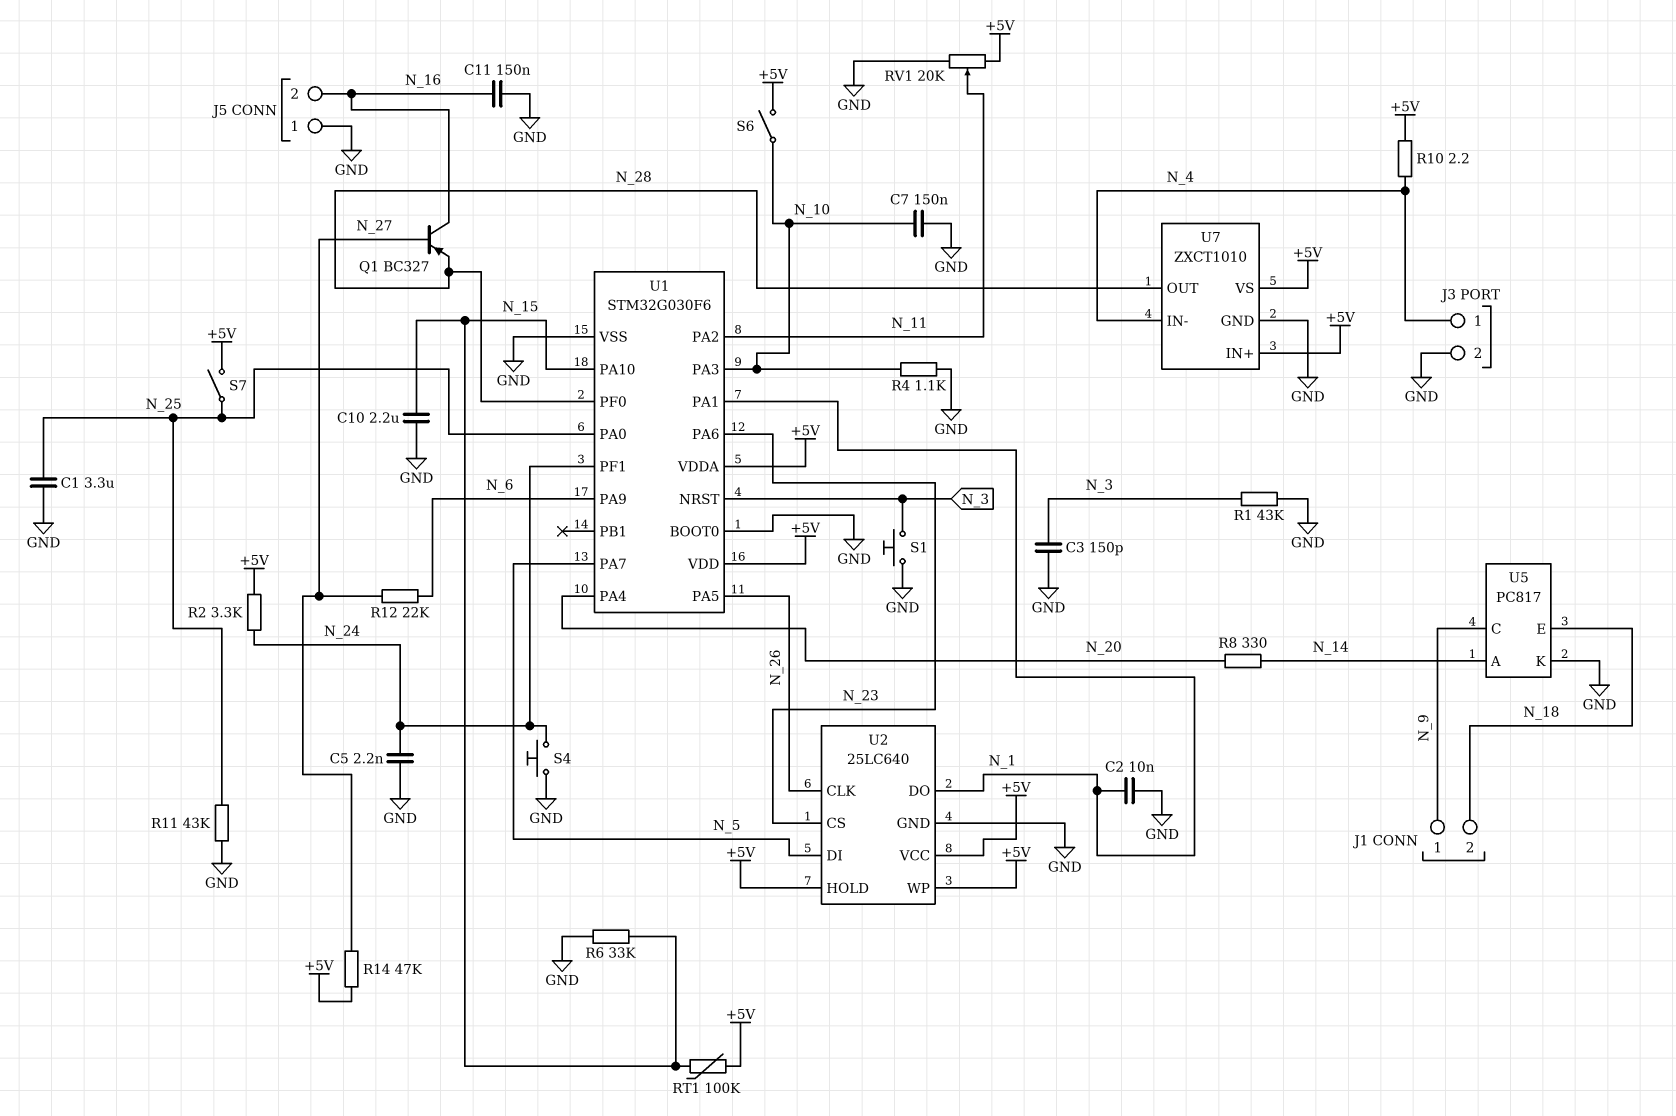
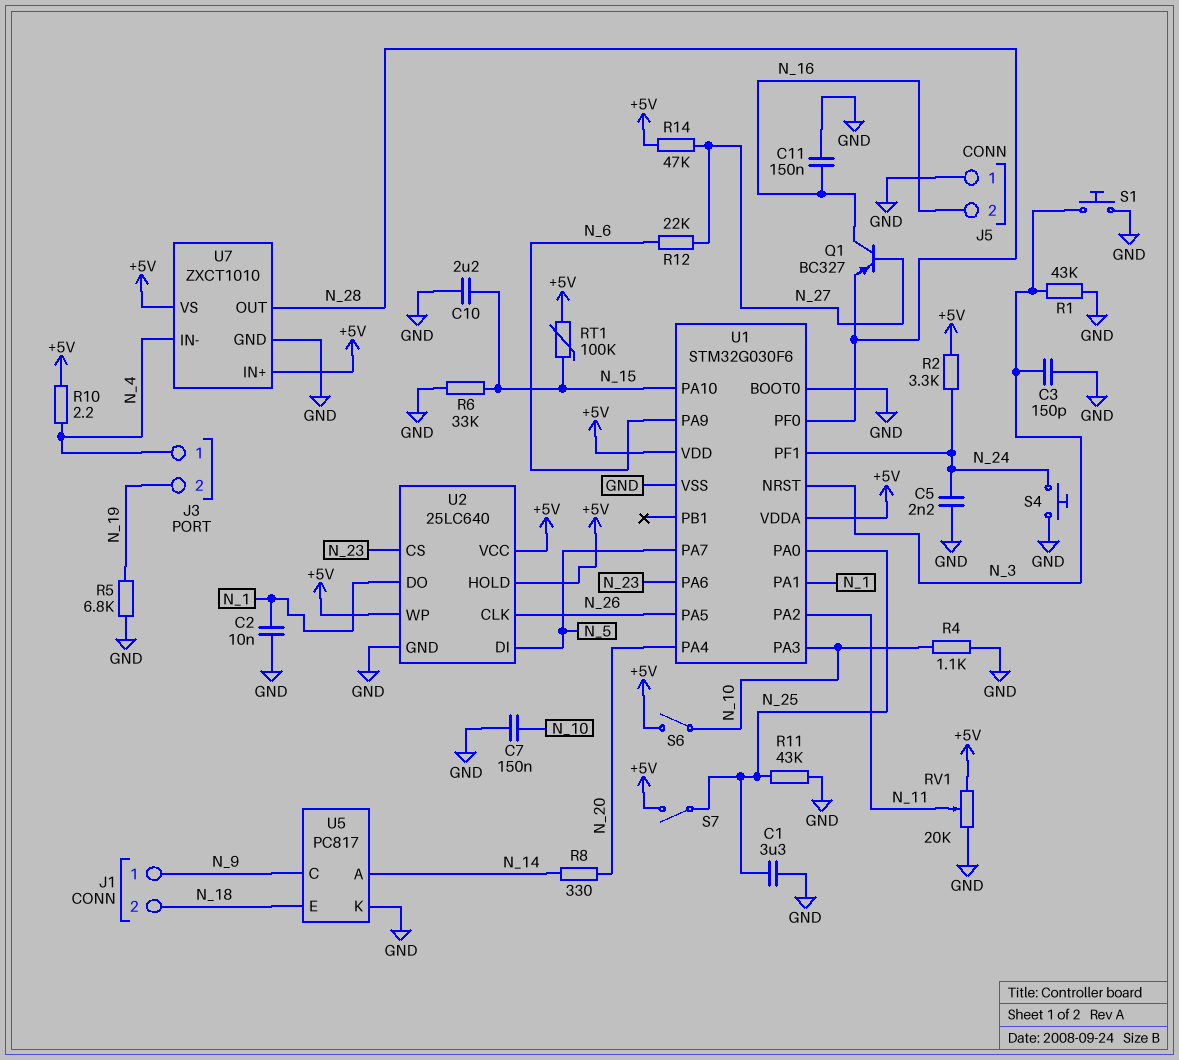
J3 pin 2: GND -> N_19
R5: none -> 6.8k (GND, N_19)

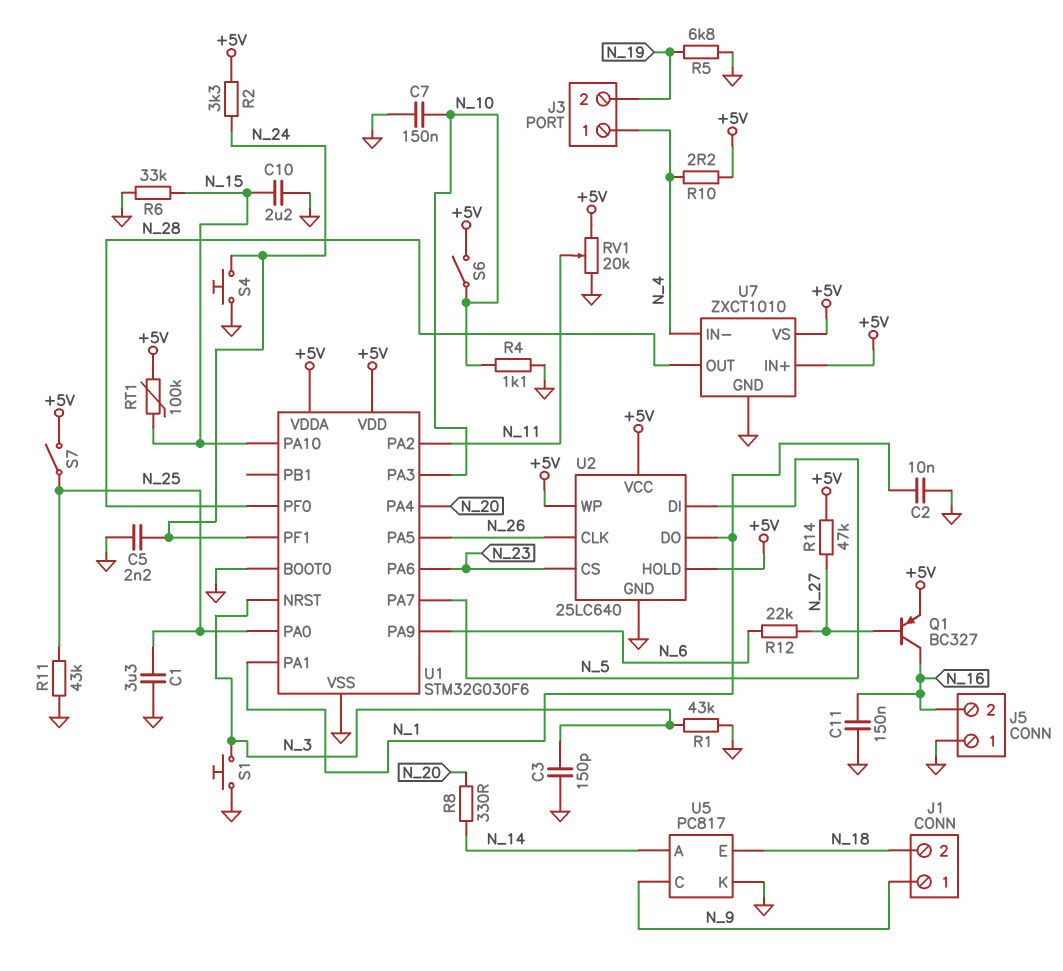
Q1: PNP BC327 (B N_27, C N_16, E N_28) -> PNP BC327 (B N_27, C N_16, E +5V)

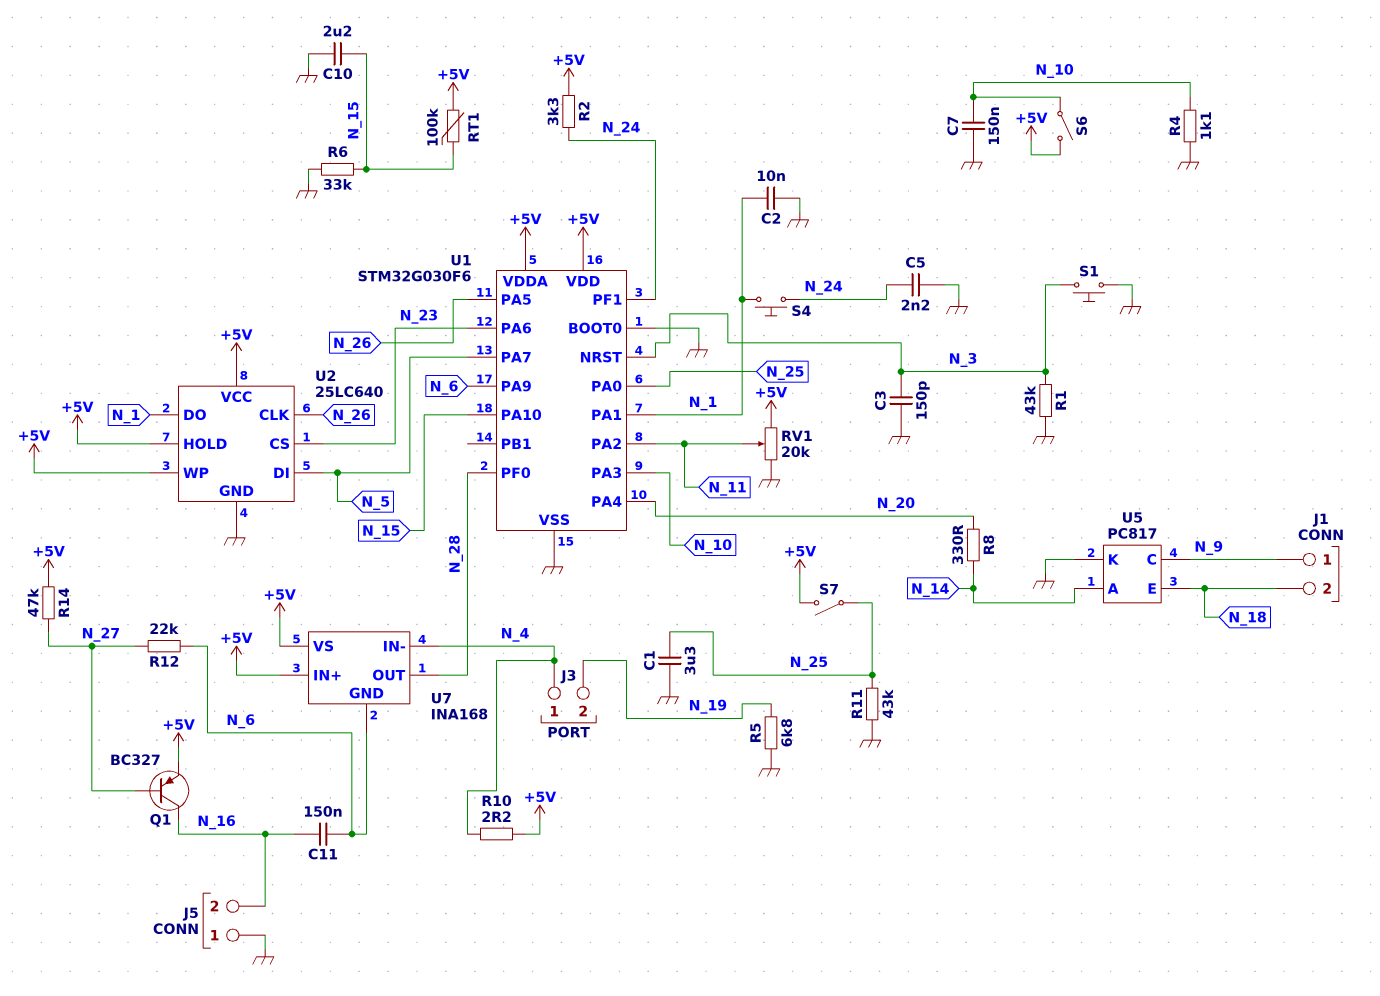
C11: 150nF (GND, N_16) -> 150nF (N_6, N_16)
S4: button (GND, N_24) -> button (N_1, N_24)
U7: ZXCT1010 -> INA168
U7 pin GND: GND -> N_6

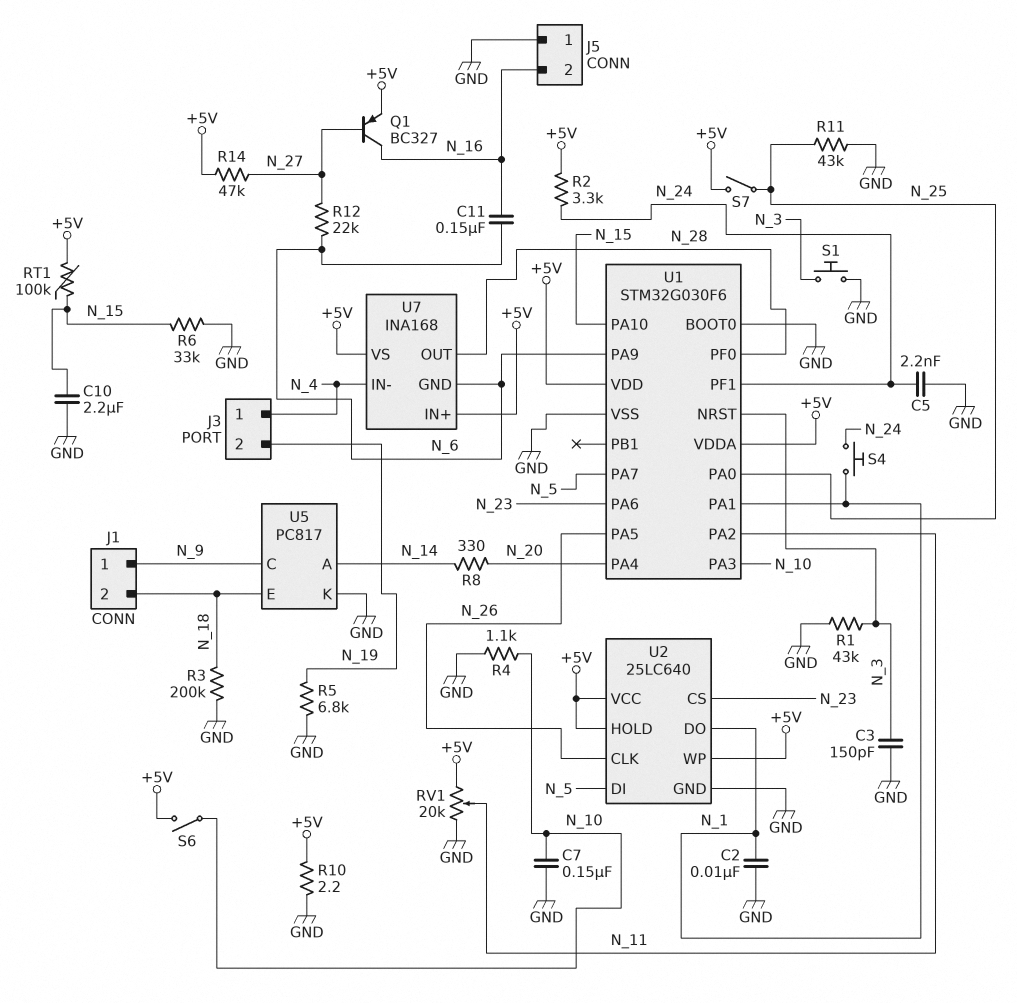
C1: 3.3uF (GND, N_25) -> none
R3: none -> 200k (GND, N_18)
R10: 2.2 (+5V, N_4) -> 2.2 (+5V, GND)

